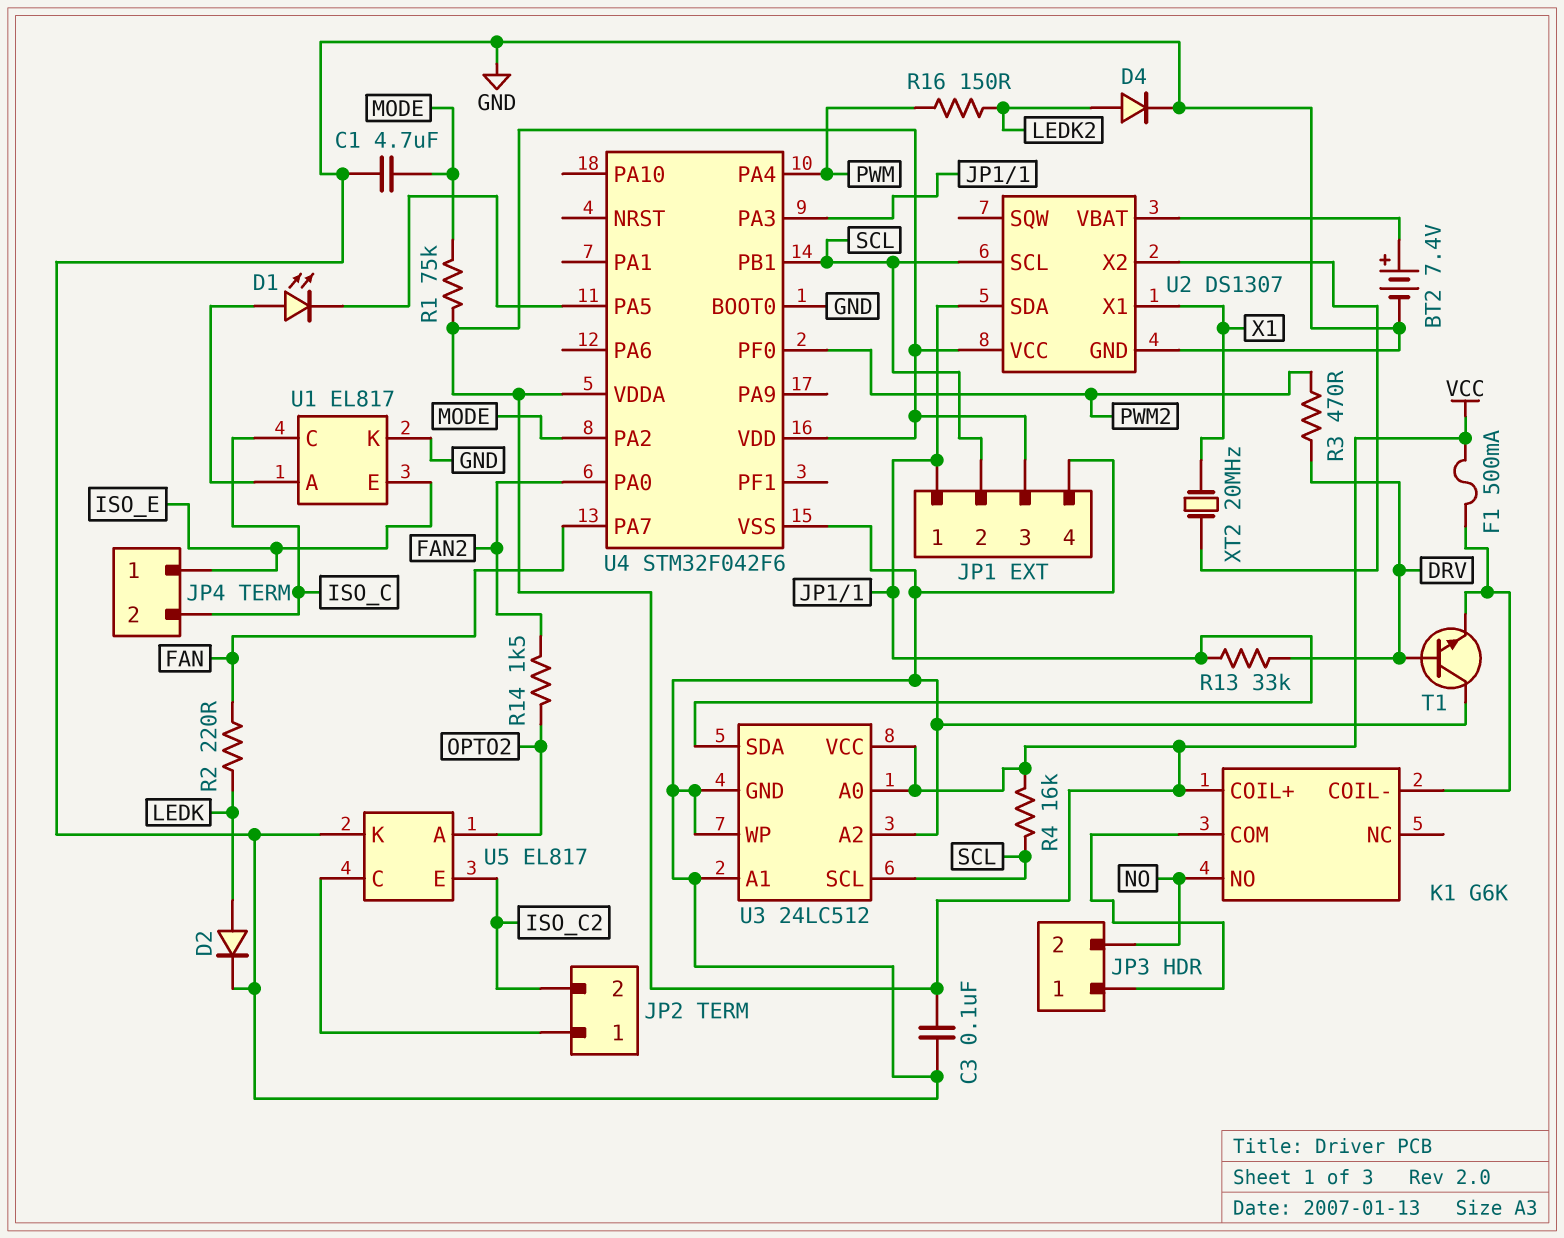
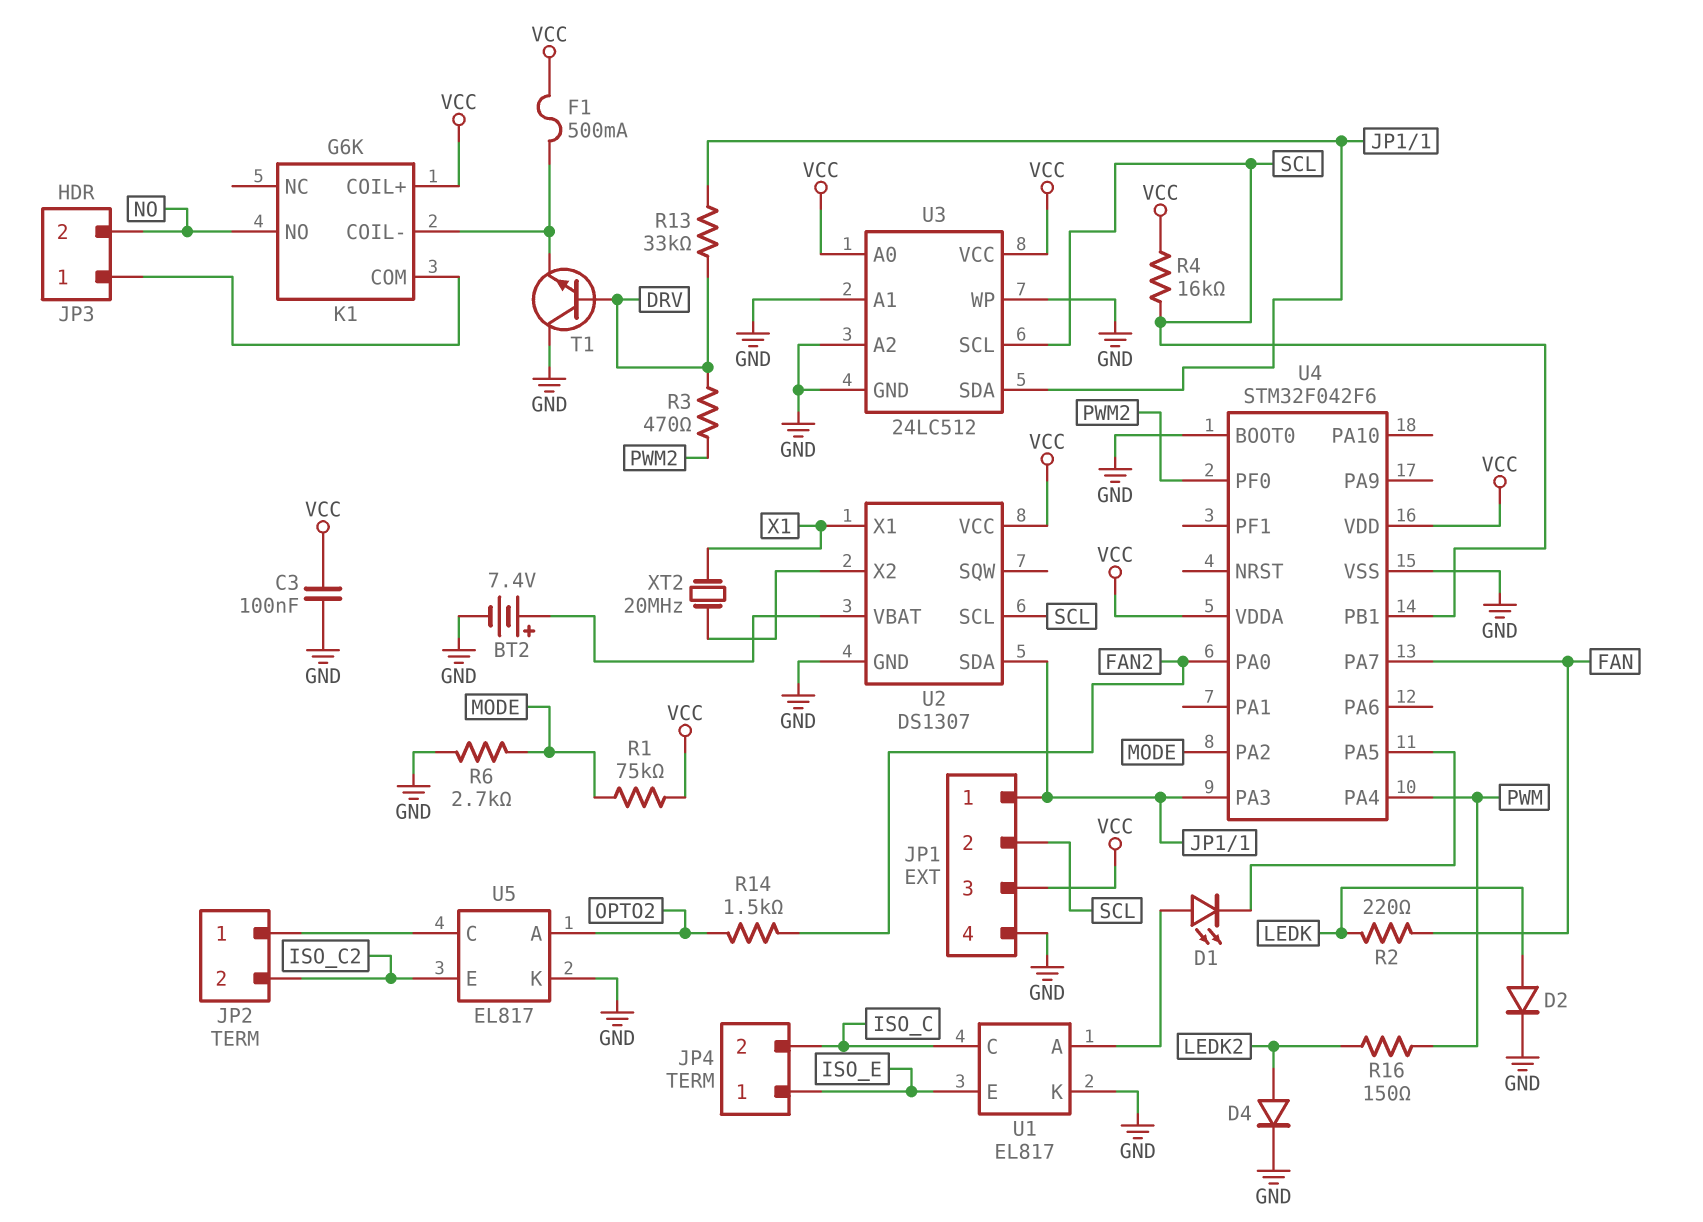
C1: 4.7uF (GND, MODE) -> none
R6: none -> 2.7k (GND, MODE)

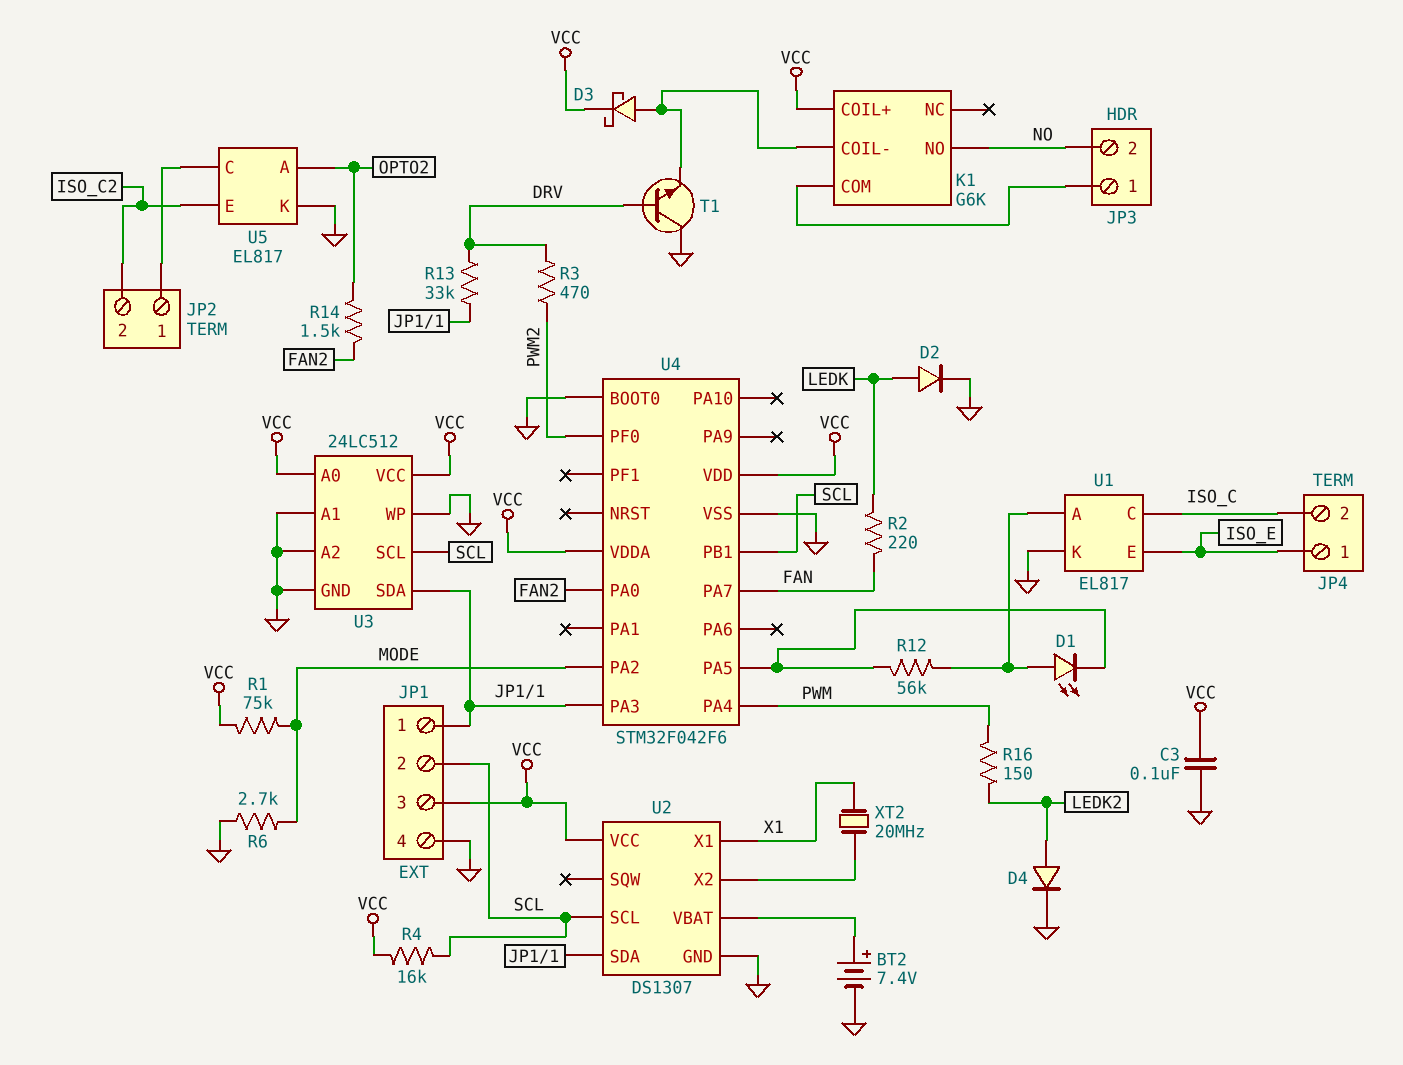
D3: none -> schottky (A K1/COIL-, K VCC)
F1: 500mA (K1/COIL-, VCC) -> none
R12: none -> 56k (U1/A, U4/PA5)

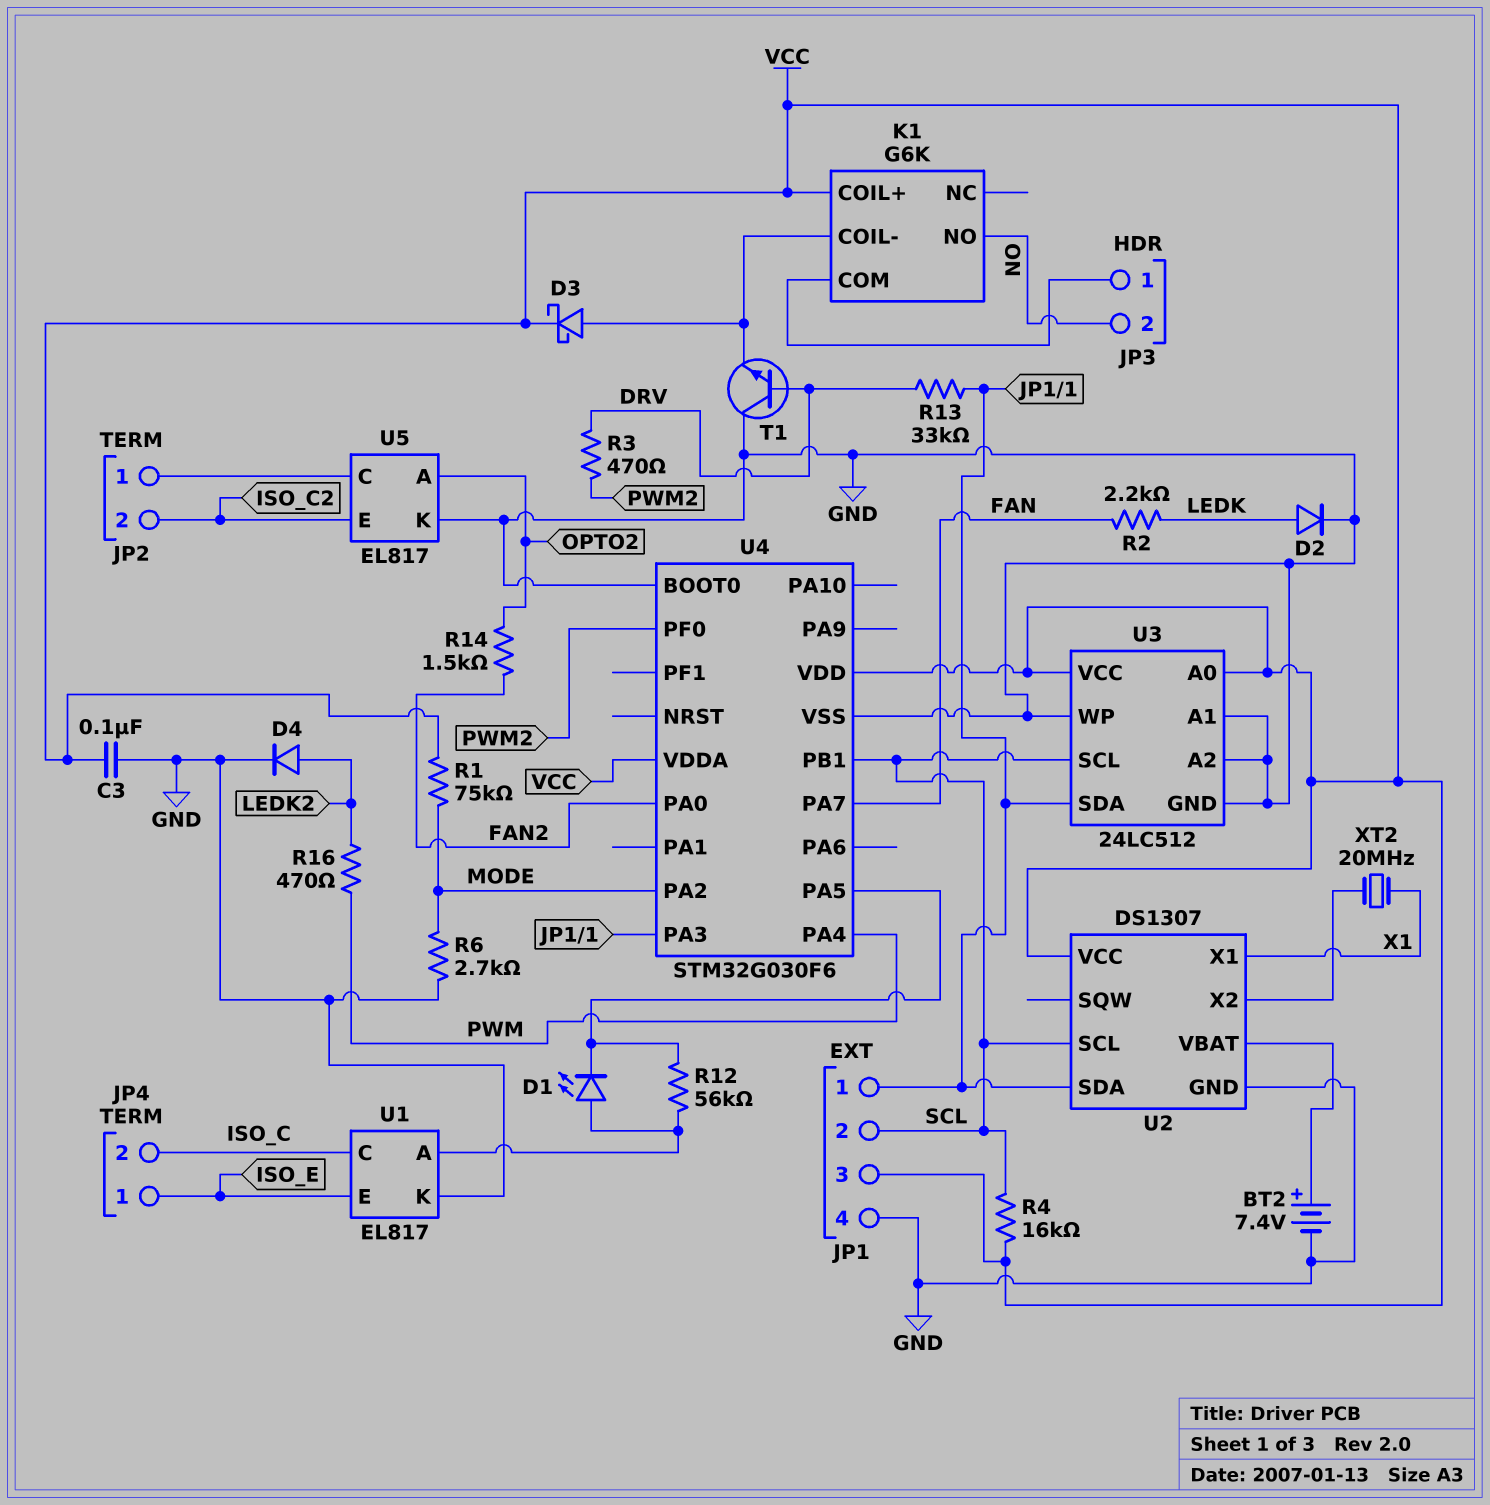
R2: 220 (FAN, LEDK) -> 2.2k (FAN, LEDK)
R16: 150 (LEDK2, PWM) -> 470 (LEDK2, PWM)
U4: STM32F042F6 -> STM32G030F6

